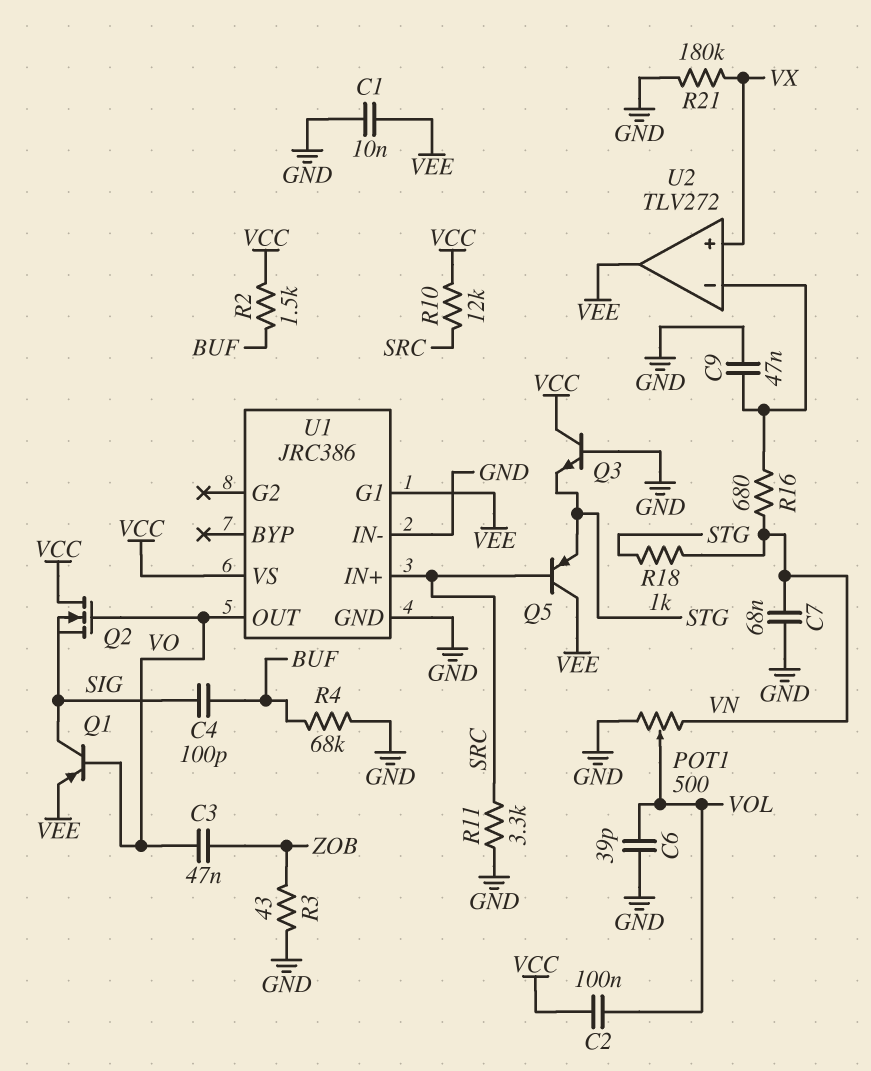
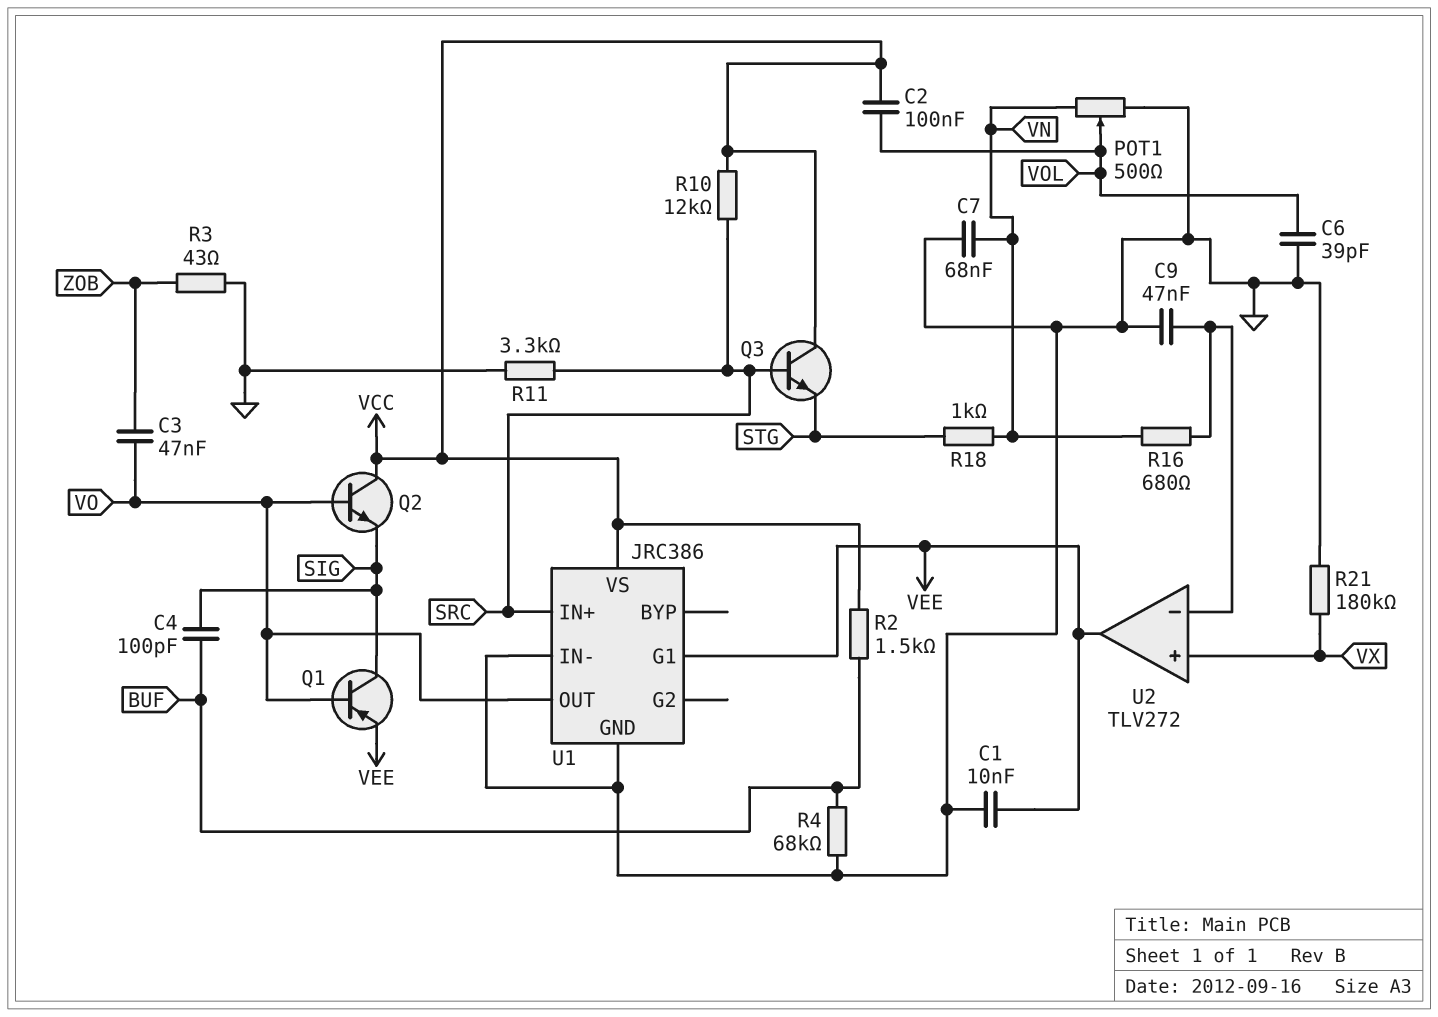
Q2: NMOS (G VO, D VCC, S SIG) -> NPN (B VO, C VCC, E SIG)
Q3: NPN (B GND, C VCC, E STG) -> NPN (B SRC, C VCC, E STG)
Q5: PNP (B SRC, C VEE, E STG) -> none

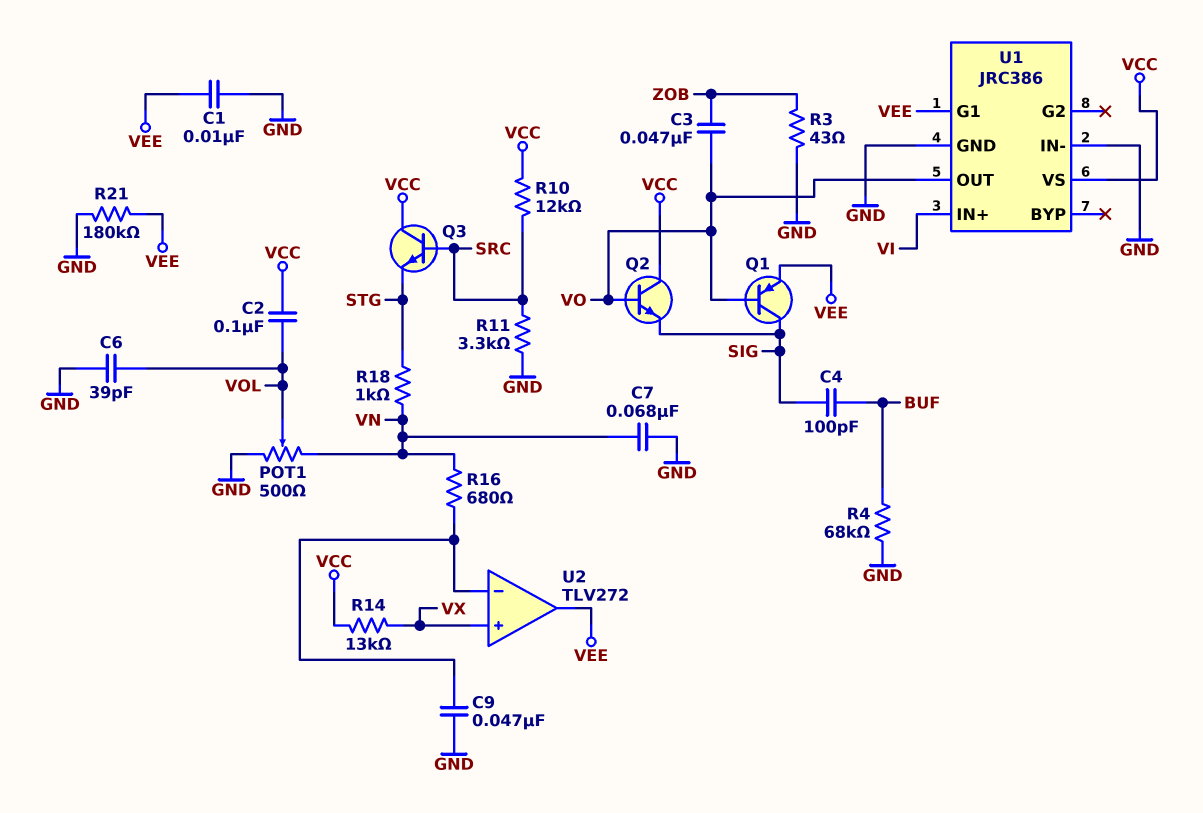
R2: 1.5k (BUF, VCC) -> none
R14: none -> 13k (VCC, VX)
R21: 180k (GND, VX) -> 180k (GND, VEE)
U1 pin IN+: SRC -> VI

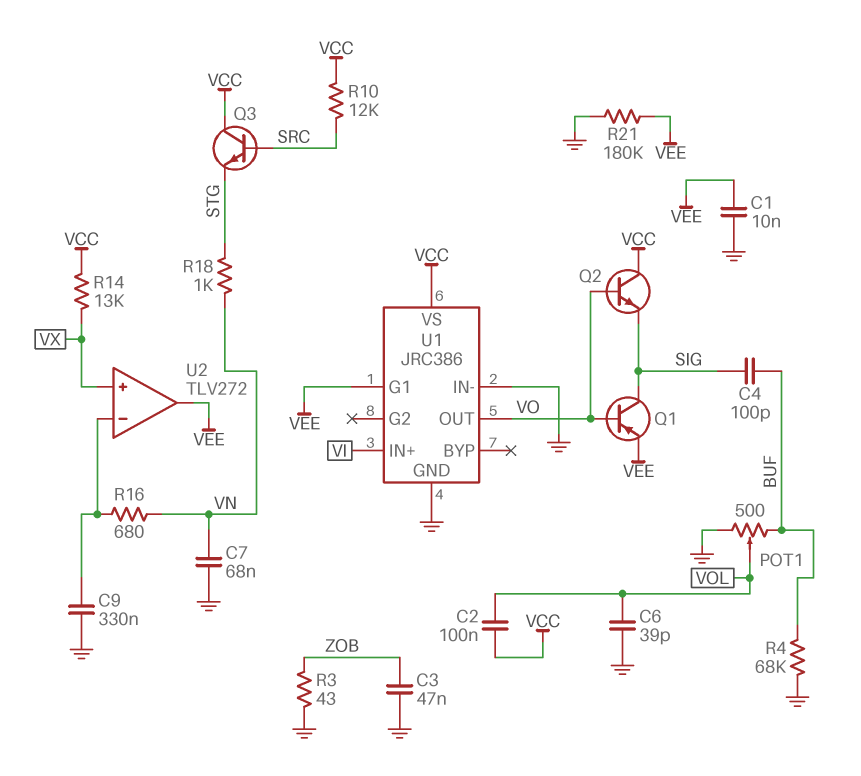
C3: 47nF (VO, ZOB) -> 47nF (GND, ZOB)
C9: 47nF (GND, U2/in-) -> 330nF (GND, U2/in-)
POT1: 500 (GND, VN, wiper VOL) -> 500 (BUF, GND, wiper VOL)
R11: 3.3k (GND, SRC) -> none

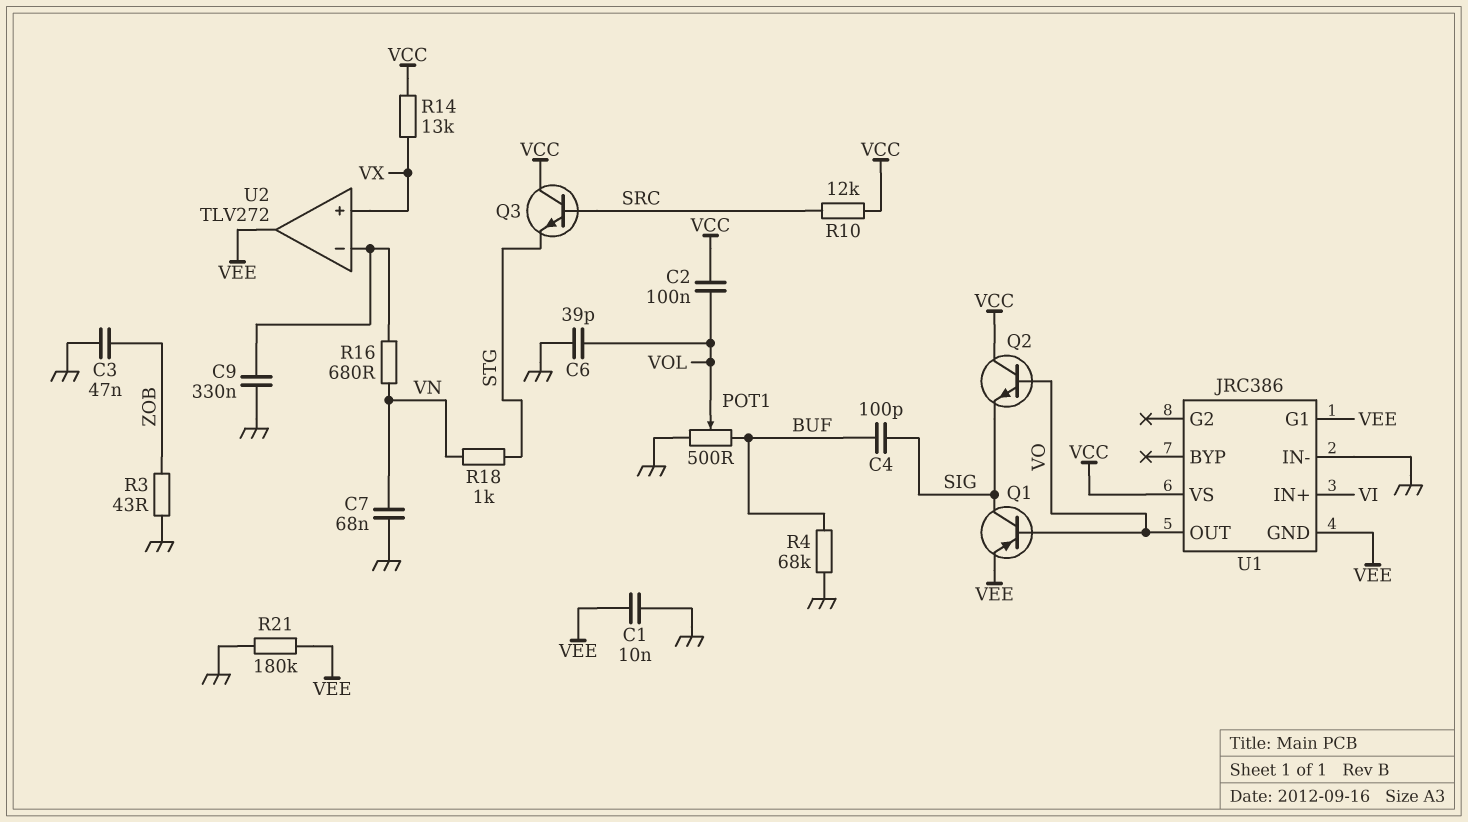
U1 pin GND: GND -> VEE

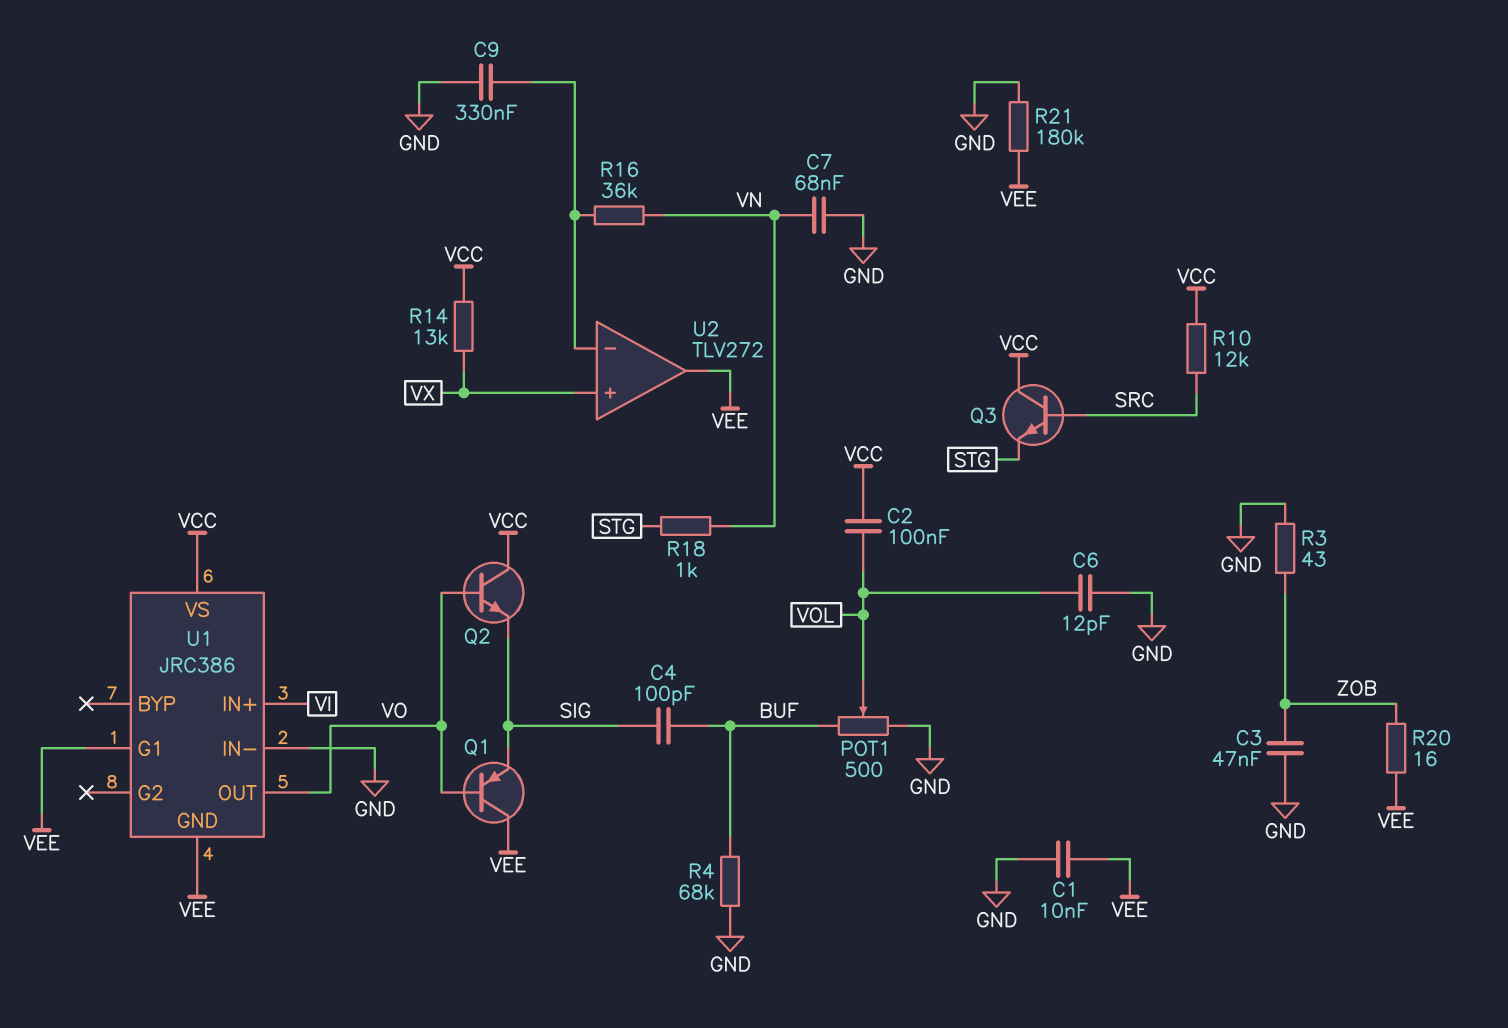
C6: 39pF (GND, VOL) -> 12pF (GND, VOL)
Q1: PNP (B VO, C SIG, E VEE) -> PNP (B VO, C VEE, E SIG)
R16: 680 (U2/in-, VN) -> 36k (U2/in-, VN)
R20: none -> 16 (VEE, ZOB)

